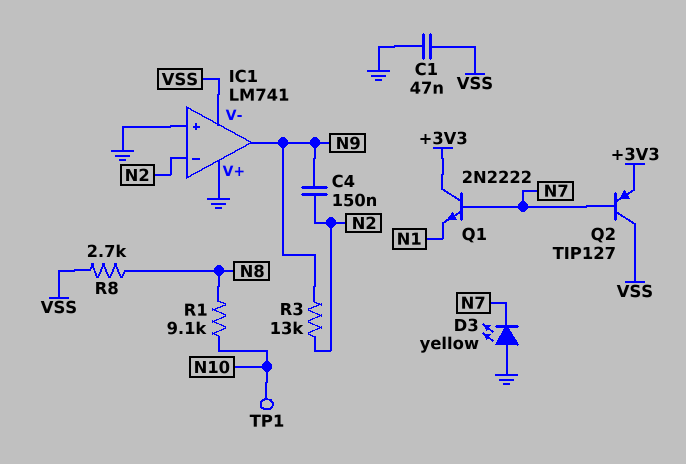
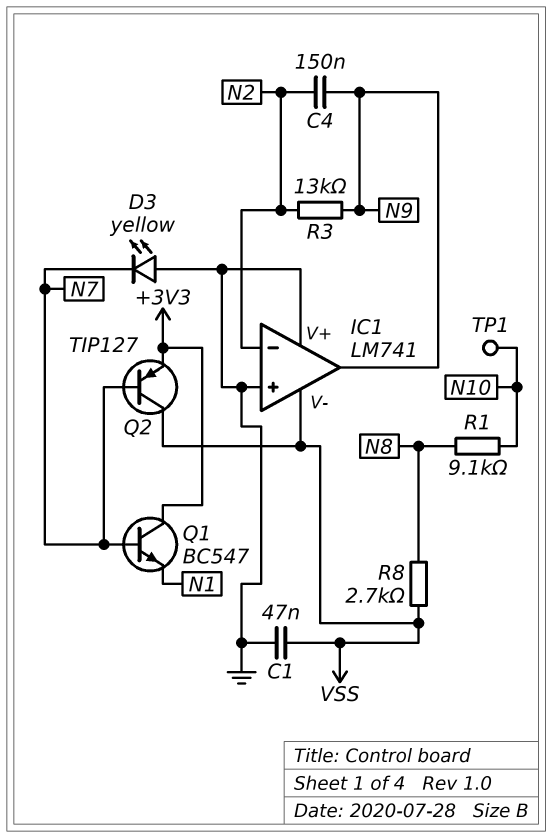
Q1: NPN 2N2222 (B N7, C +3V3, E N1) -> NPN BC547 (B N7, C +3V3, E N1)

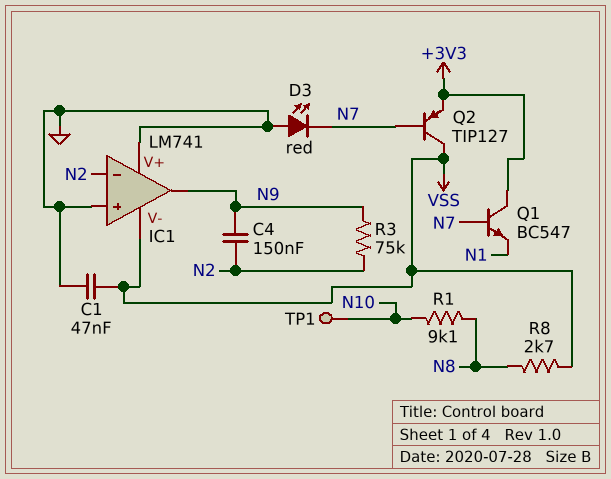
D3: LED yellow (A GND, K N7) -> LED red (A GND, K N7)
R3: 13k (N2, N9) -> 75k (N2, N9)

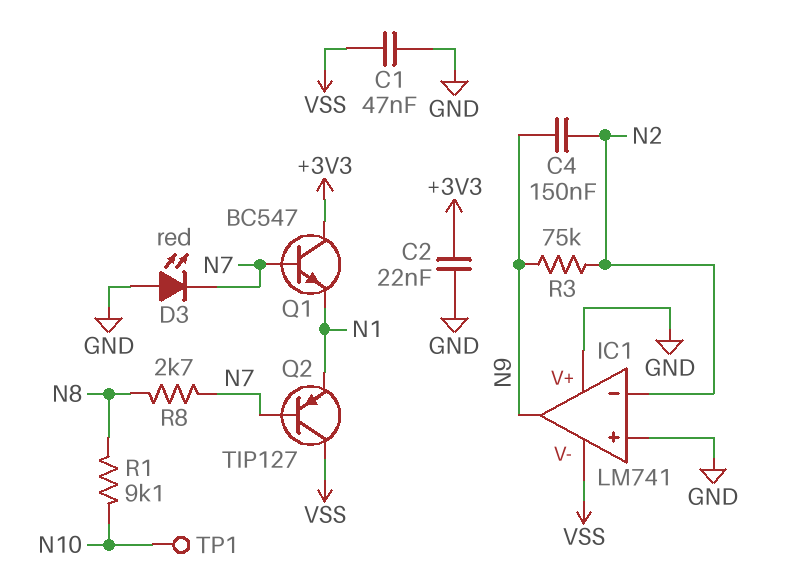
C2: none -> 22nF (+3V3, GND)
Q2: PNP TIP127 (B N7, C VSS, E +3V3) -> PNP TIP127 (B N7, C VSS, E N1)
R8: 2.7k (N8, VSS) -> 2.7k (N7, N8)

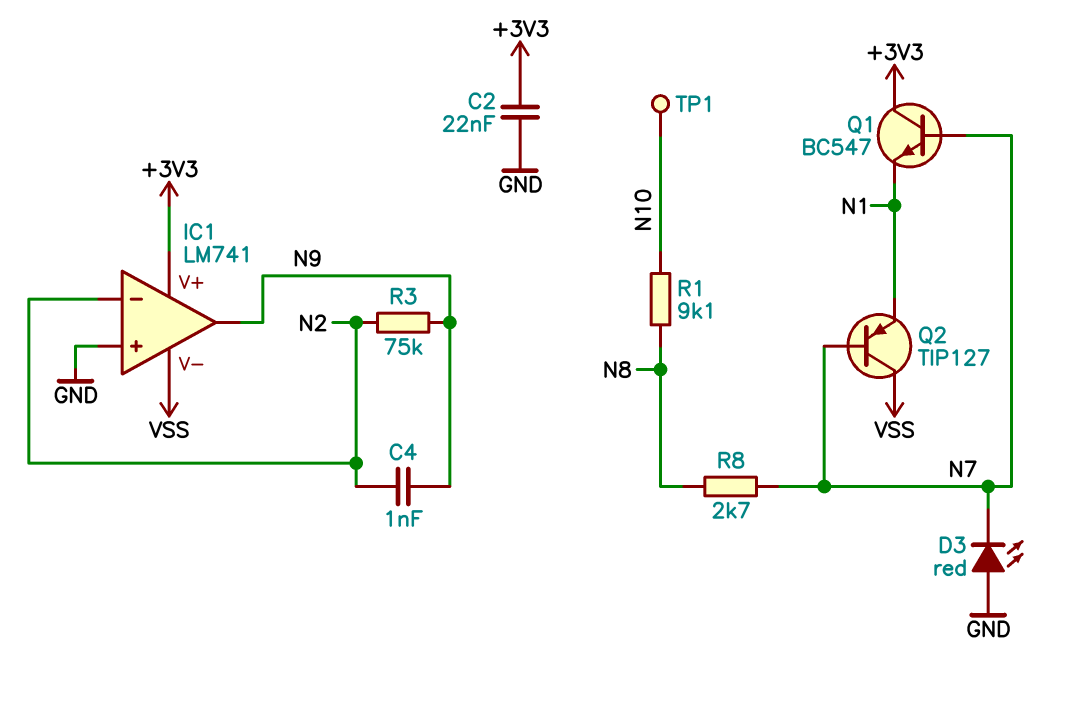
C1: 47nF (GND, VSS) -> none
C4: 150nF (N2, N9) -> 1nF (N2, N9)
IC1 pin V+: GND -> +3V3

